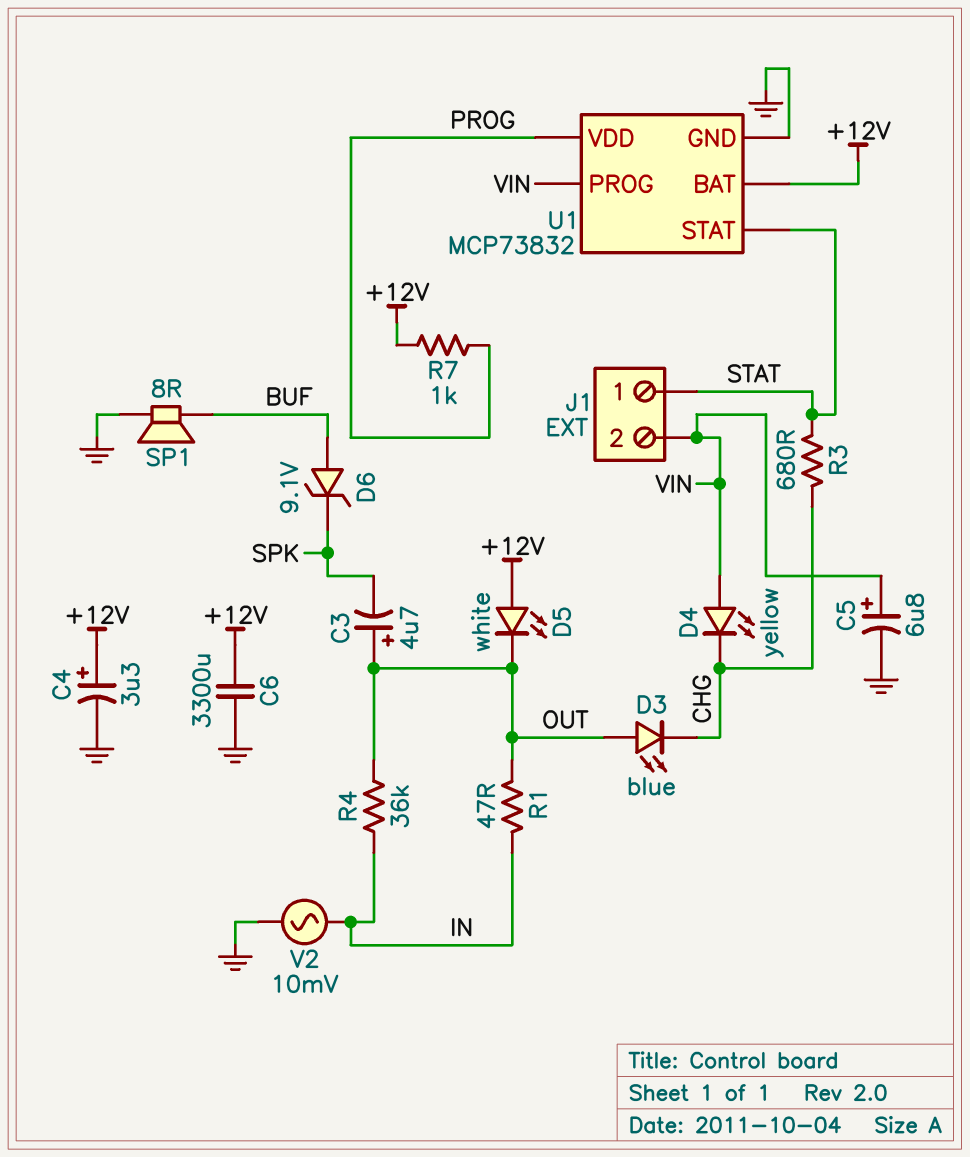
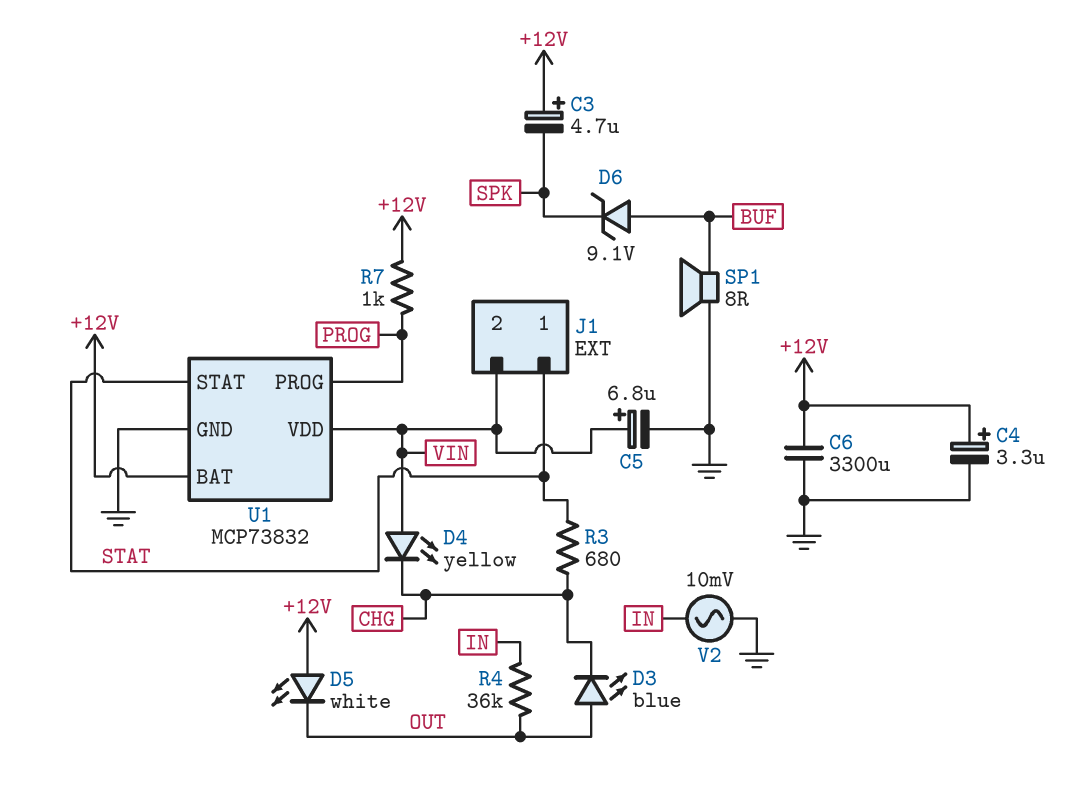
C3: 4.7uF (plus OUT, minus SPK) -> 4.7uF (plus +12V, minus SPK)
R1: 47 (IN, OUT) -> none
U1 pin PROG: VIN -> PROG
U1 pin VDD: PROG -> VIN

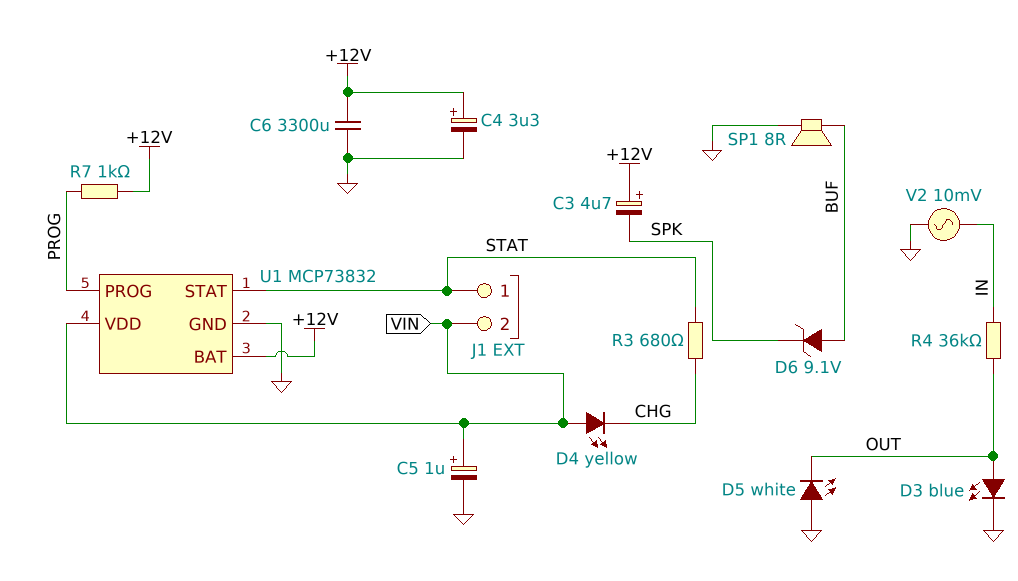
C5: 6.8uF (plus VIN, minus GND) -> 1uF (plus VIN, minus GND)
D3: LED blue (A OUT, K CHG) -> LED blue (A OUT, K GND)
D5: LED white (A +12V, K OUT) -> LED white (A GND, K OUT)

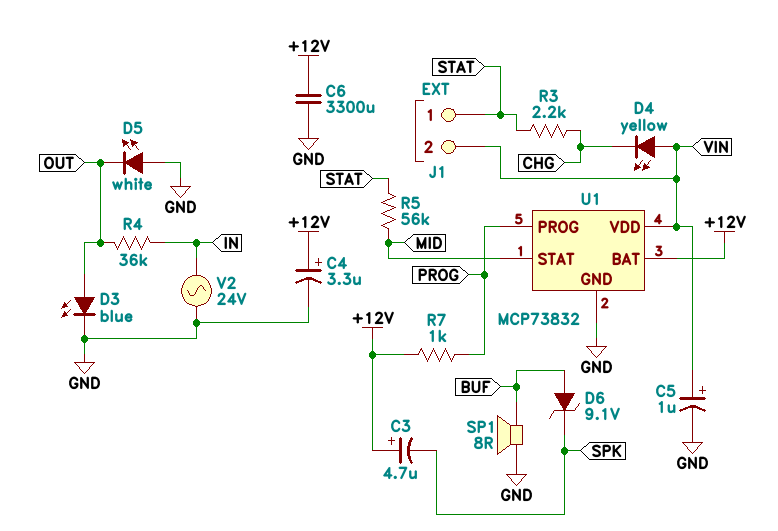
R3: 680 (CHG, STAT) -> 2.2k (CHG, STAT)
R5: none -> 56k (MID, STAT)
U1 pin STAT: STAT -> MID
V2: AC 10mV (GND, IN) -> AC 24V (GND, IN)

